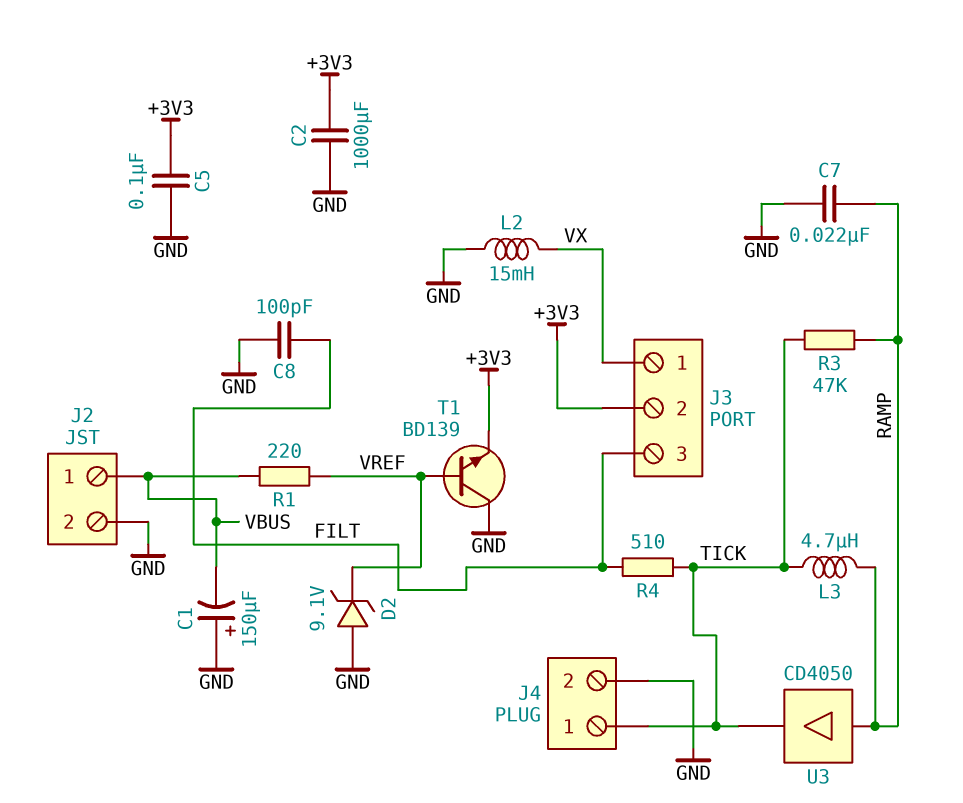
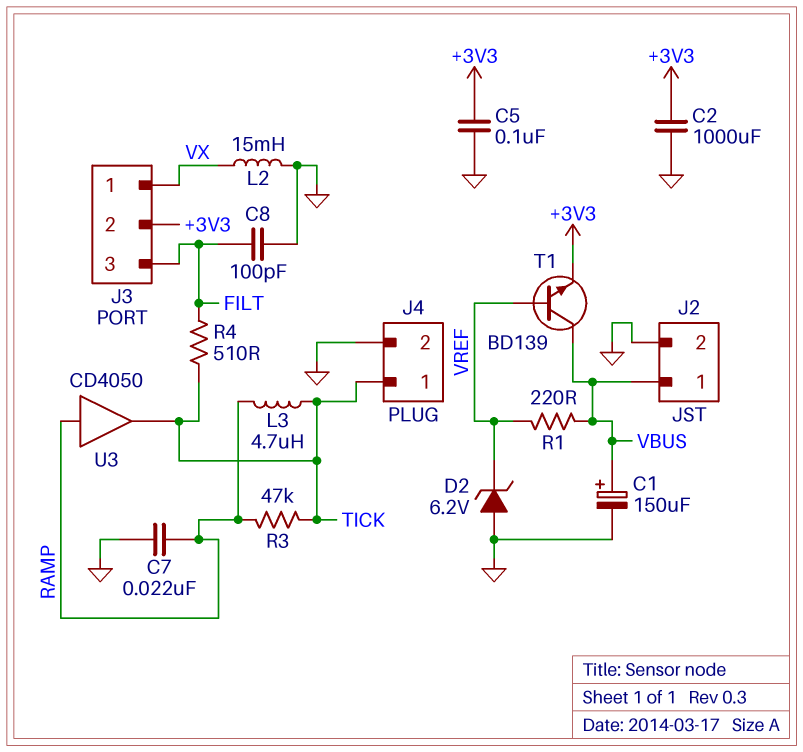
C1: 150uF (plus GND, minus VBUS) -> 150uF (plus VBUS, minus GND)
D2: zener 9.1V (A GND, K VREF) -> zener 6.2V (A GND, K VREF)
T1: NPN BD139 (B VREF, C GND, E +3V3) -> NPN BD139 (B VREF, C VBUS, E +3V3)

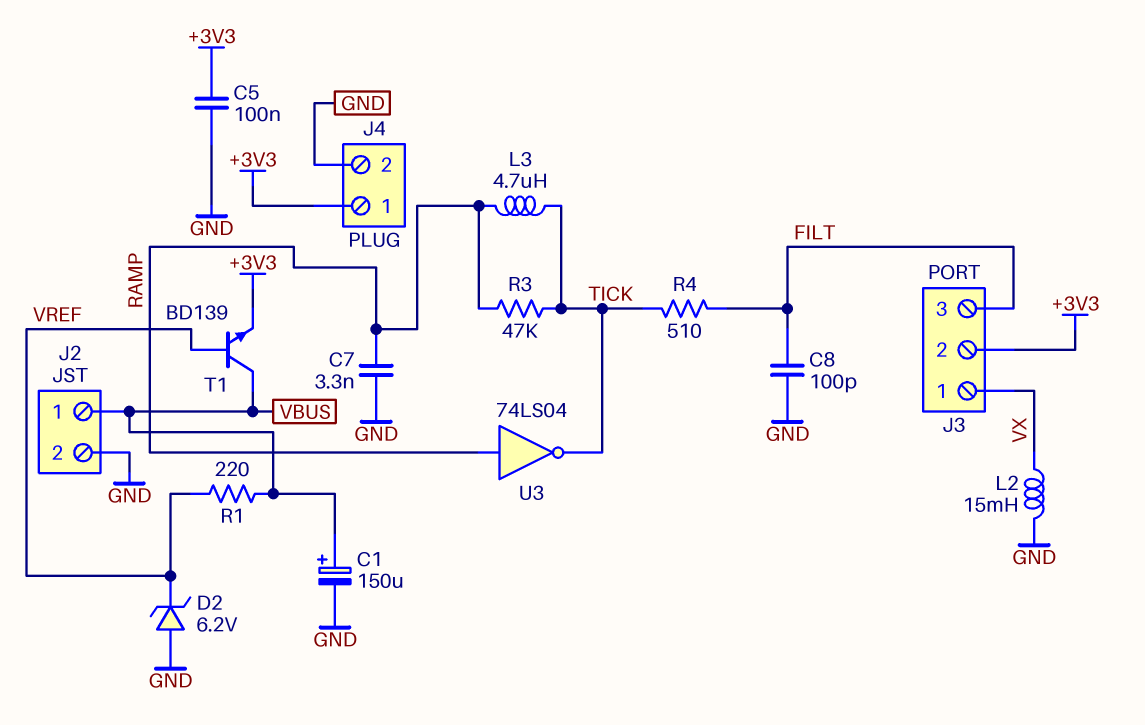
C2: 1000uF (+3V3, GND) -> none
C7: 22nF (GND, RAMP) -> 3.3nF (GND, RAMP)
J4 pin 1: TICK -> +3V3
U3: buffer CD4050 (in RAMP, out TICK) -> NOT 74LS04 (in RAMP, out TICK)

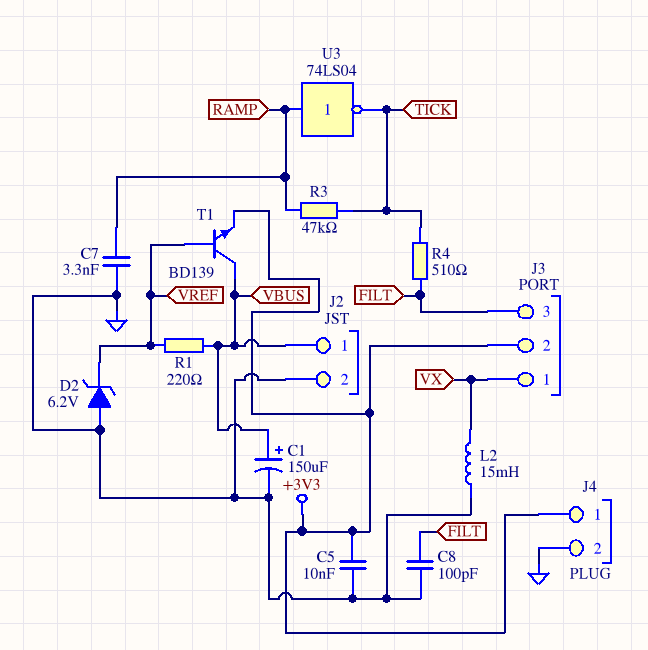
C5: 100nF (+3V3, GND) -> 10nF (+3V3, GND)
L3: 4.7uH (RAMP, TICK) -> none

